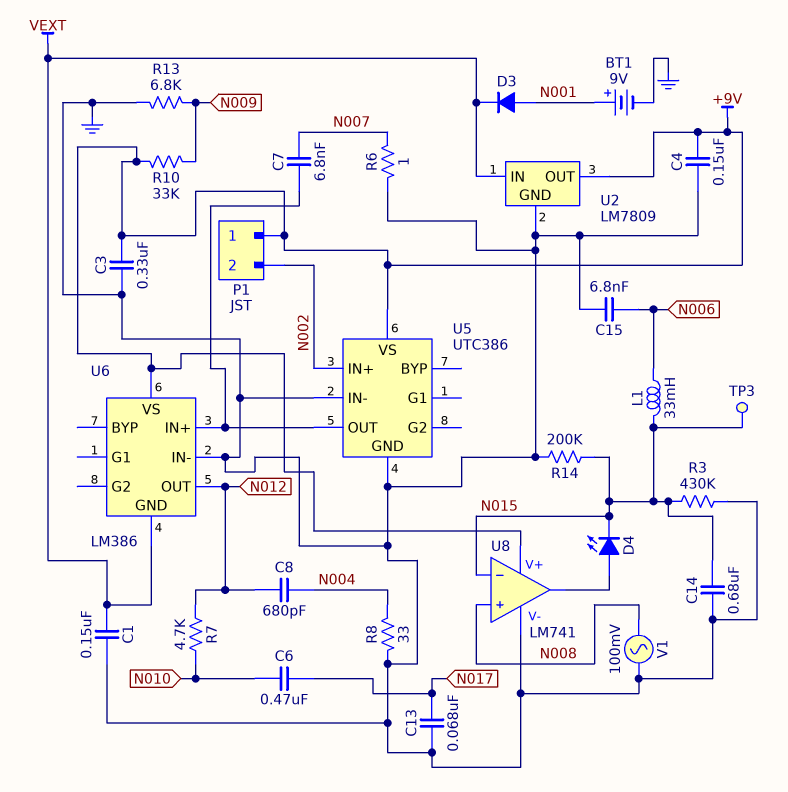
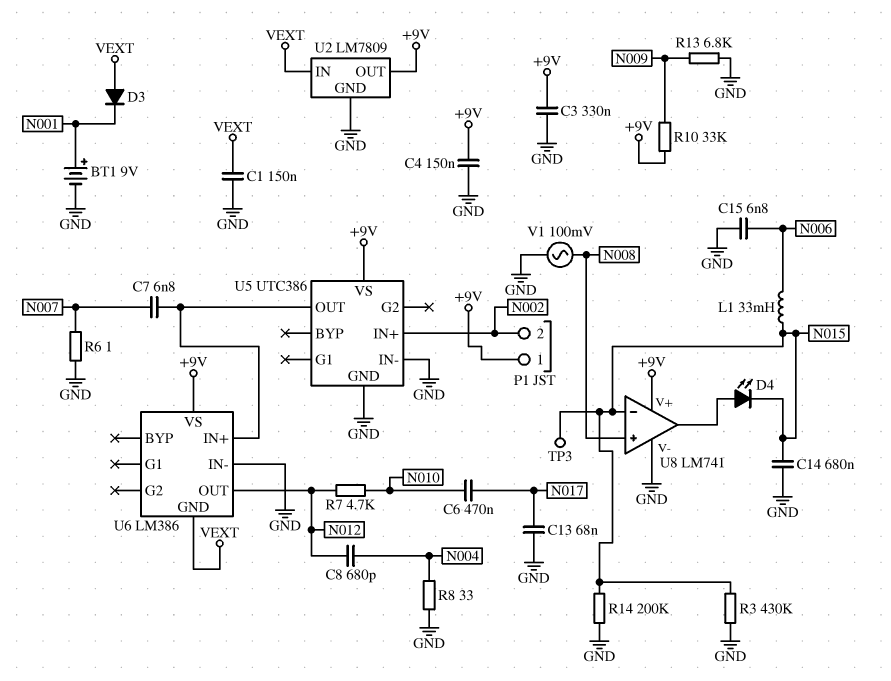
D3: diode (A N001, K VEXT) -> diode (A VEXT, K N001)

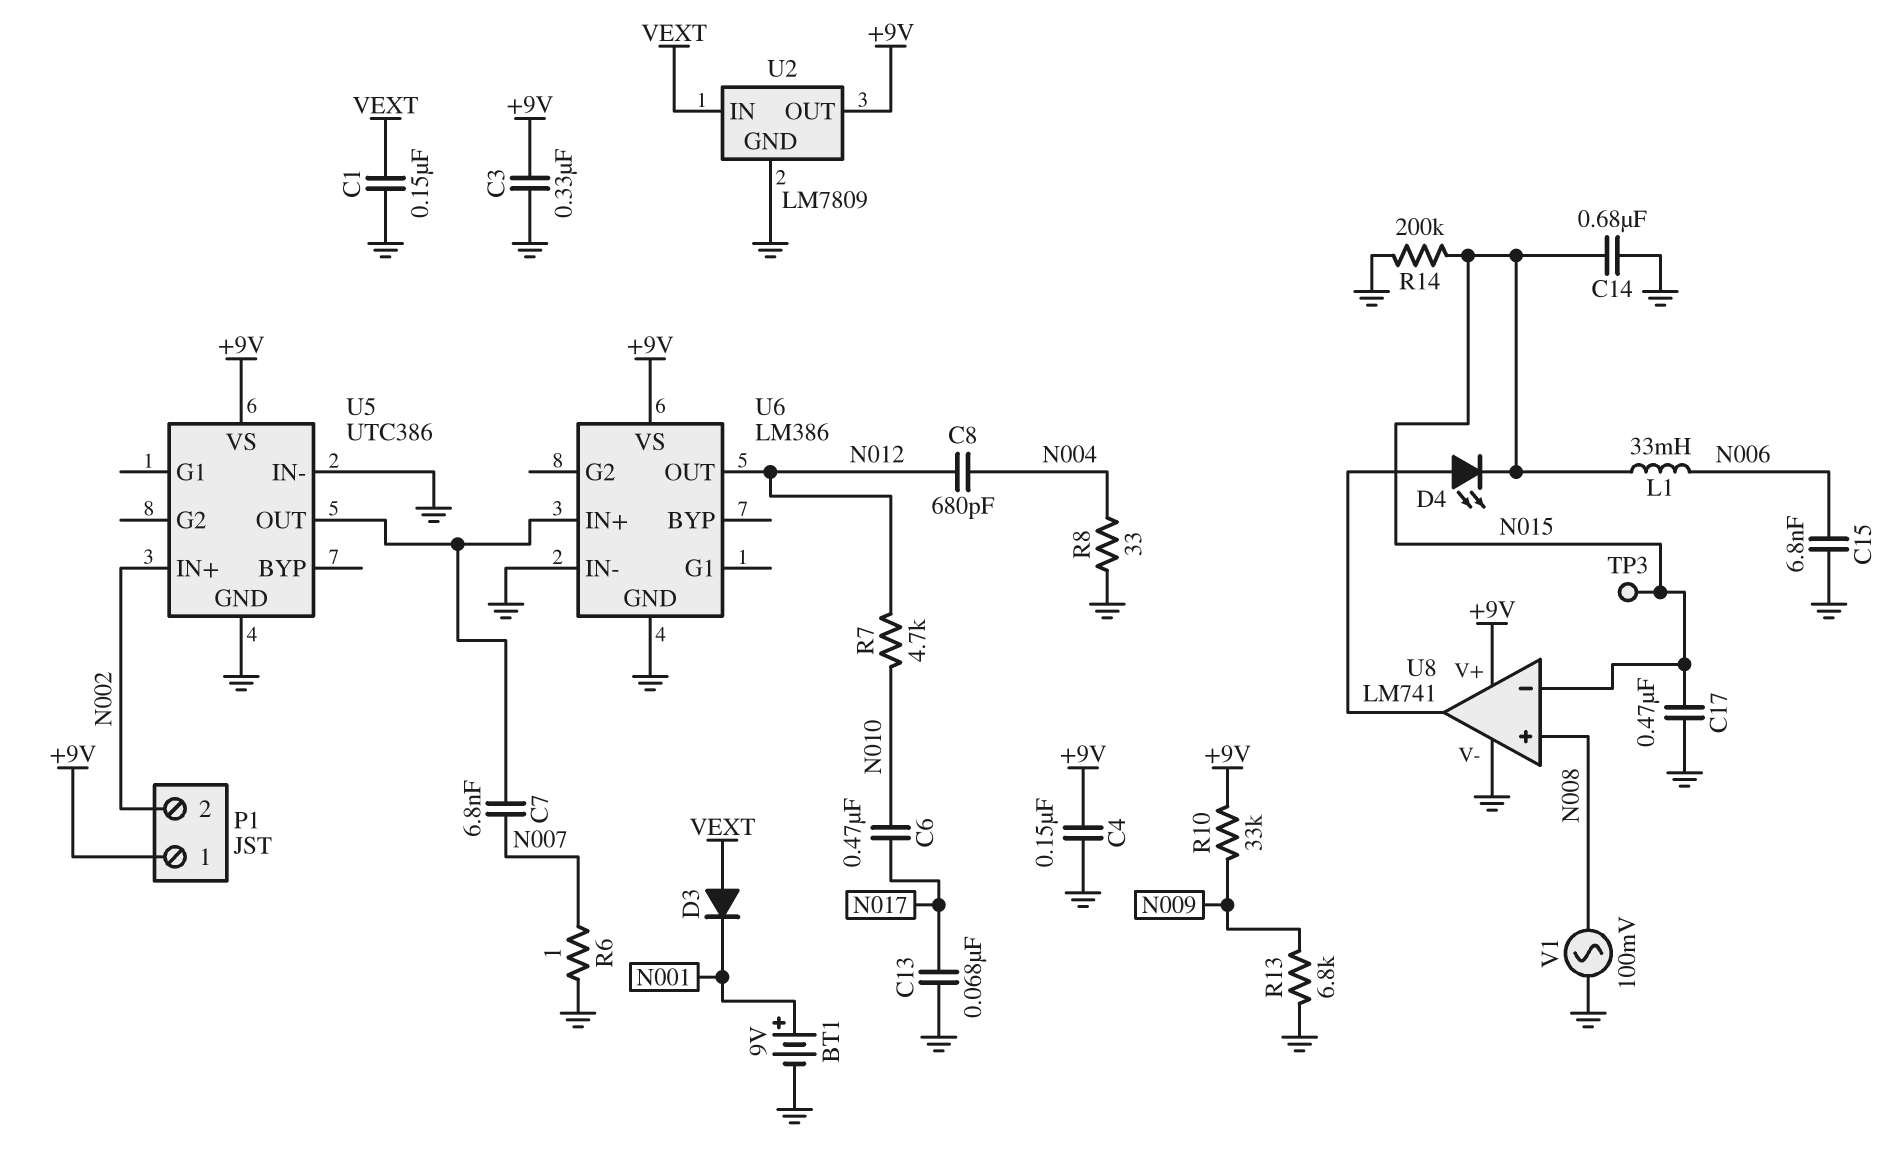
C17: none -> 470nF (GND, N015)
R3: 430k (GND, N015) -> none
U6 pin GND: VEXT -> GND

